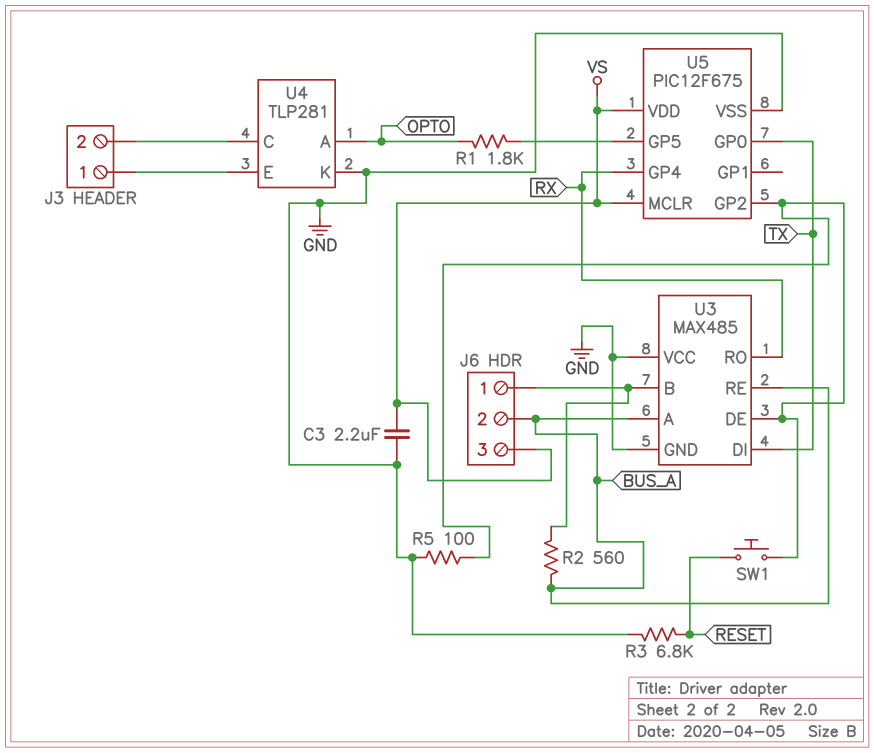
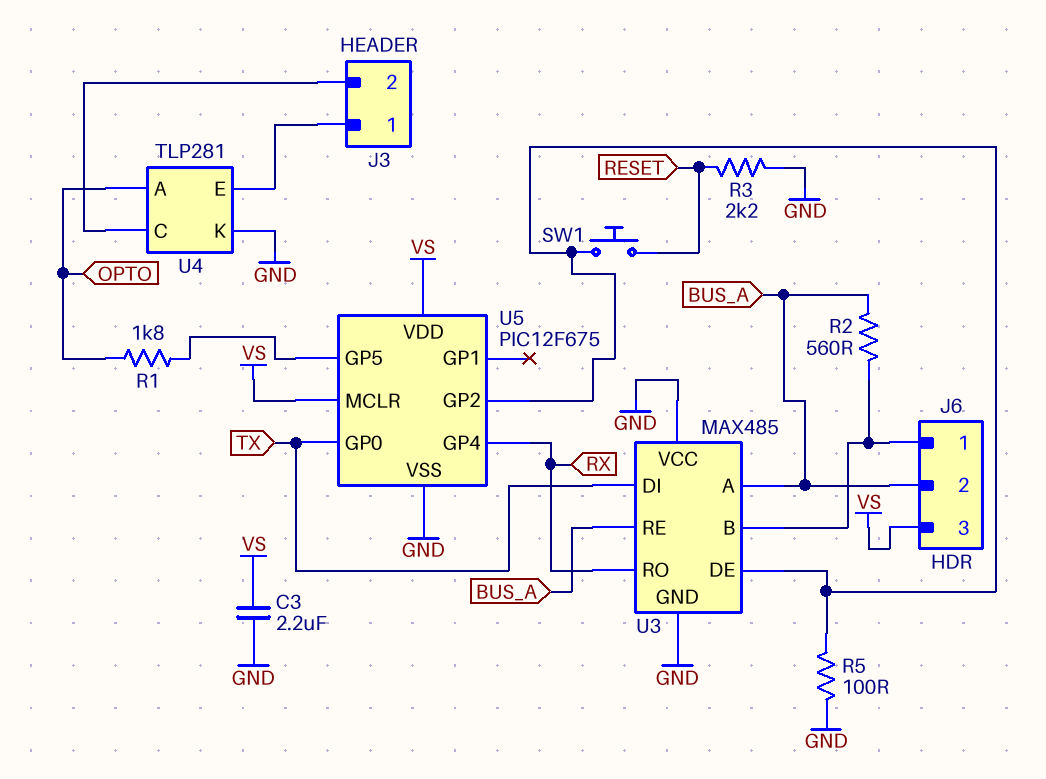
R3: 6.8k (GND, RESET) -> 2.2k (GND, RESET)

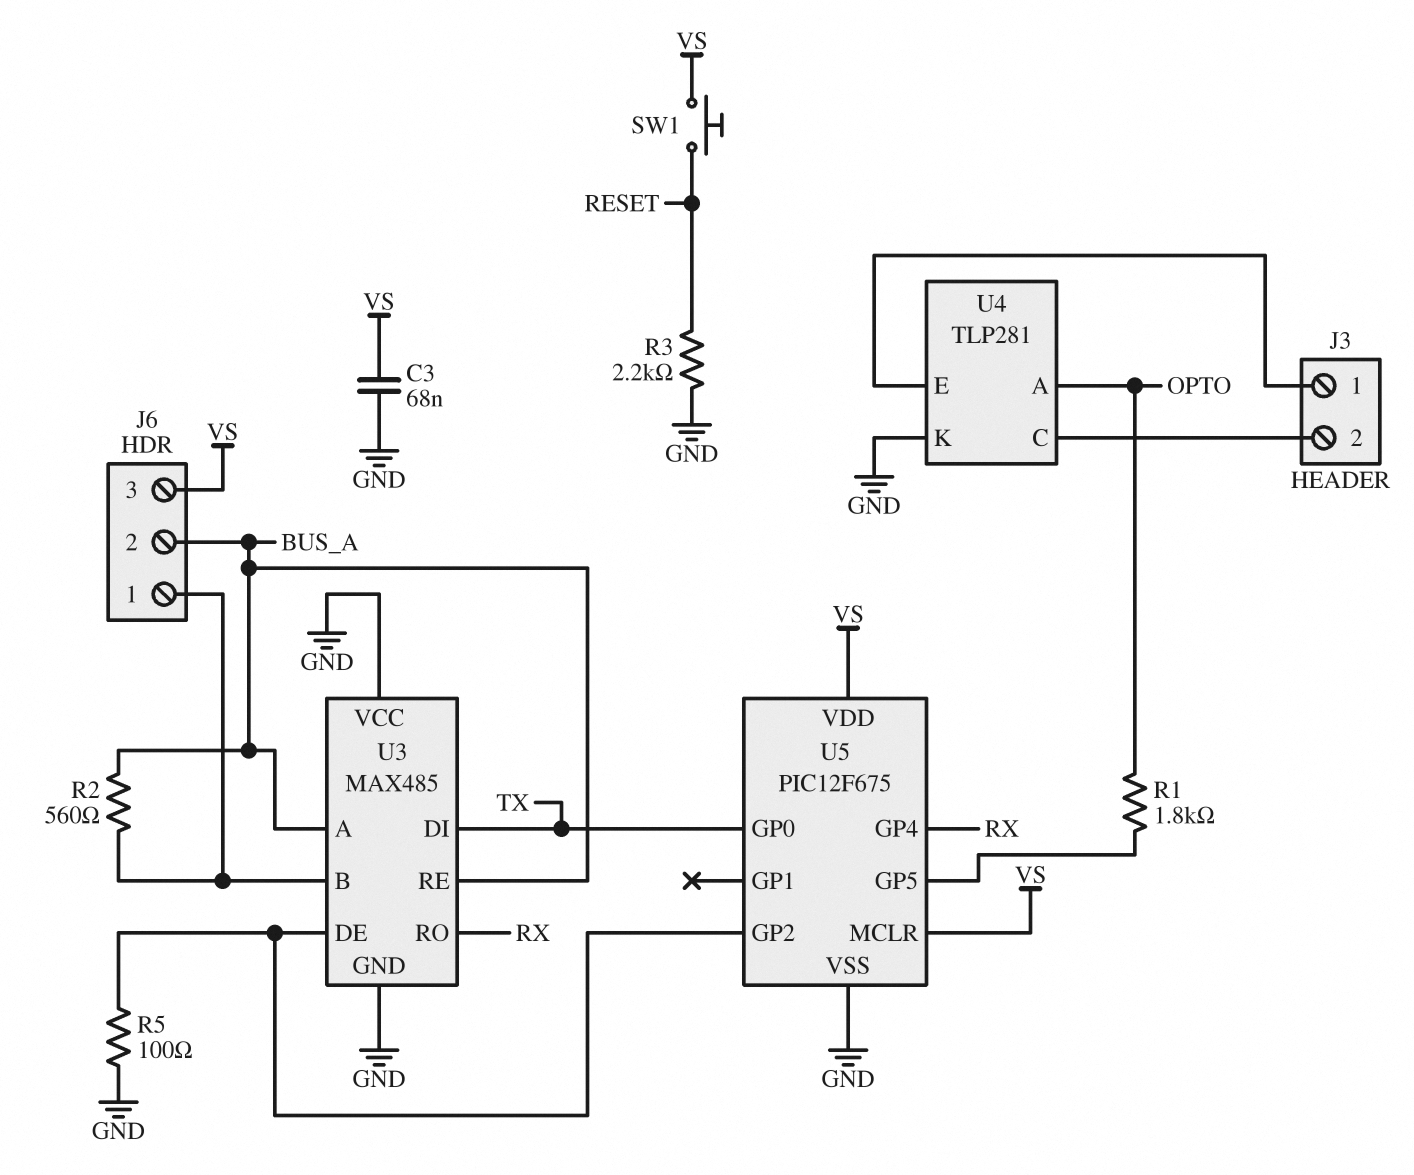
C3: 2.2uF (GND, VS) -> 68nF (GND, VS)
SW1: button (RESET, U3/DE) -> button (RESET, VS)

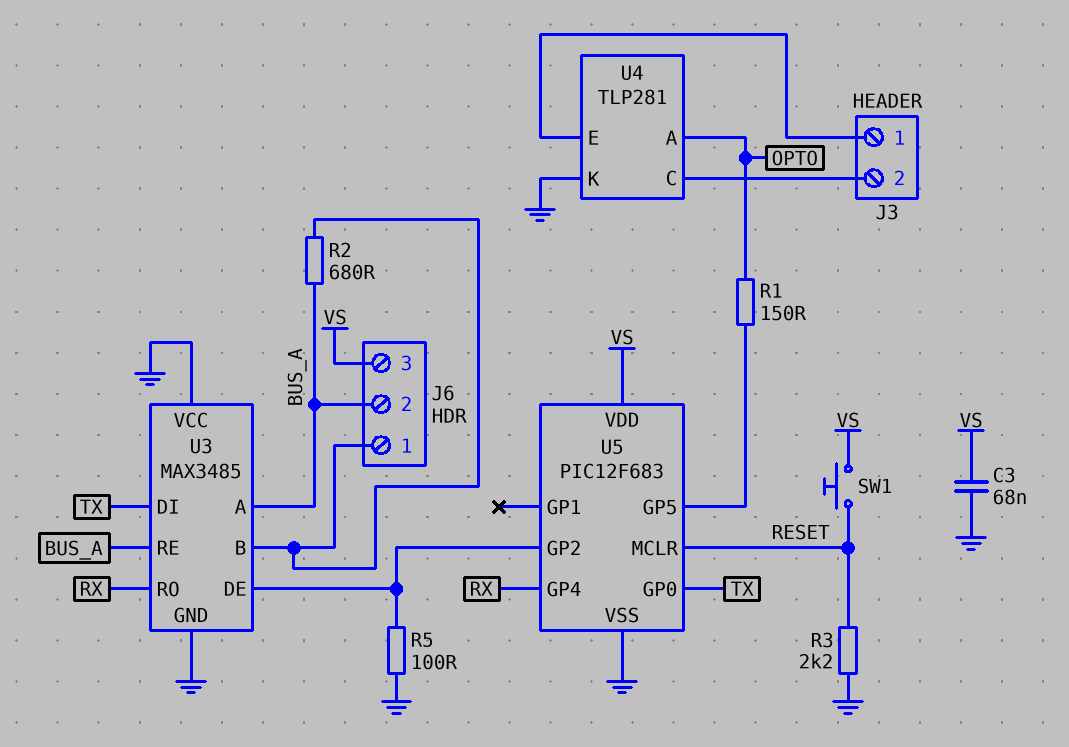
R1: 1.8k (OPTO, U5/GP5) -> 150 (OPTO, U5/GP5)
R2: 560 (BUS_A, J6/1) -> 680 (BUS_A, J6/1)
U3: MAX485 -> MAX3485
U5: PIC12F675 -> PIC12F683
U5 pin MCLR: VS -> RESET

